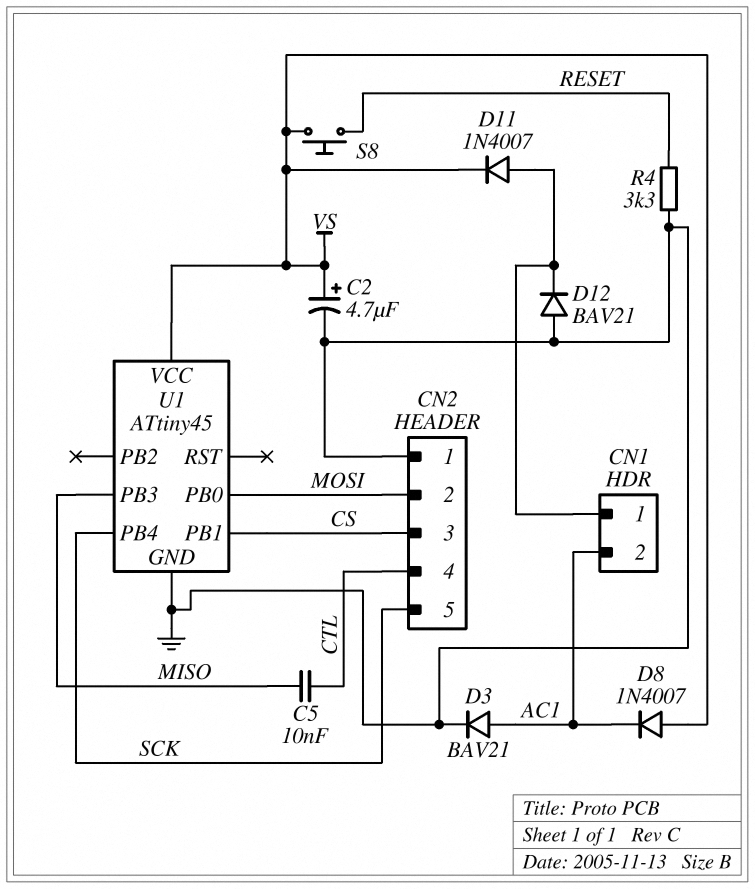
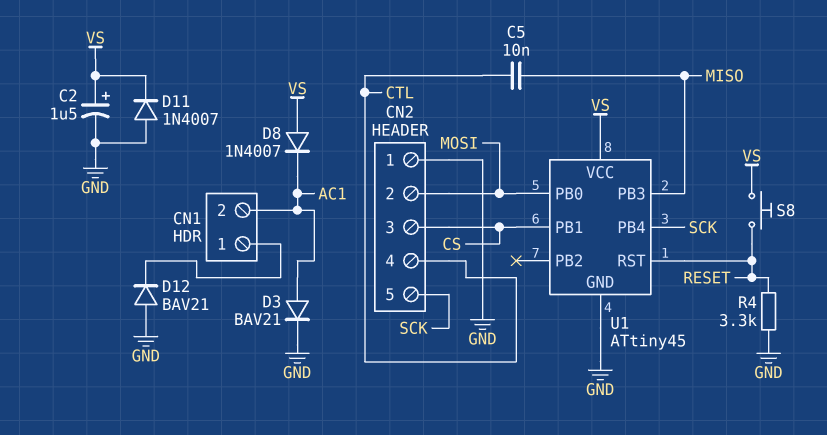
C2: 4.7uF (plus VS, minus GND) -> 1.5uF (plus VS, minus GND)
D11: diode 1N4007 (A CN1/1, K VS) -> diode 1N4007 (A GND, K VS)
U1 pin RST: none -> RESET

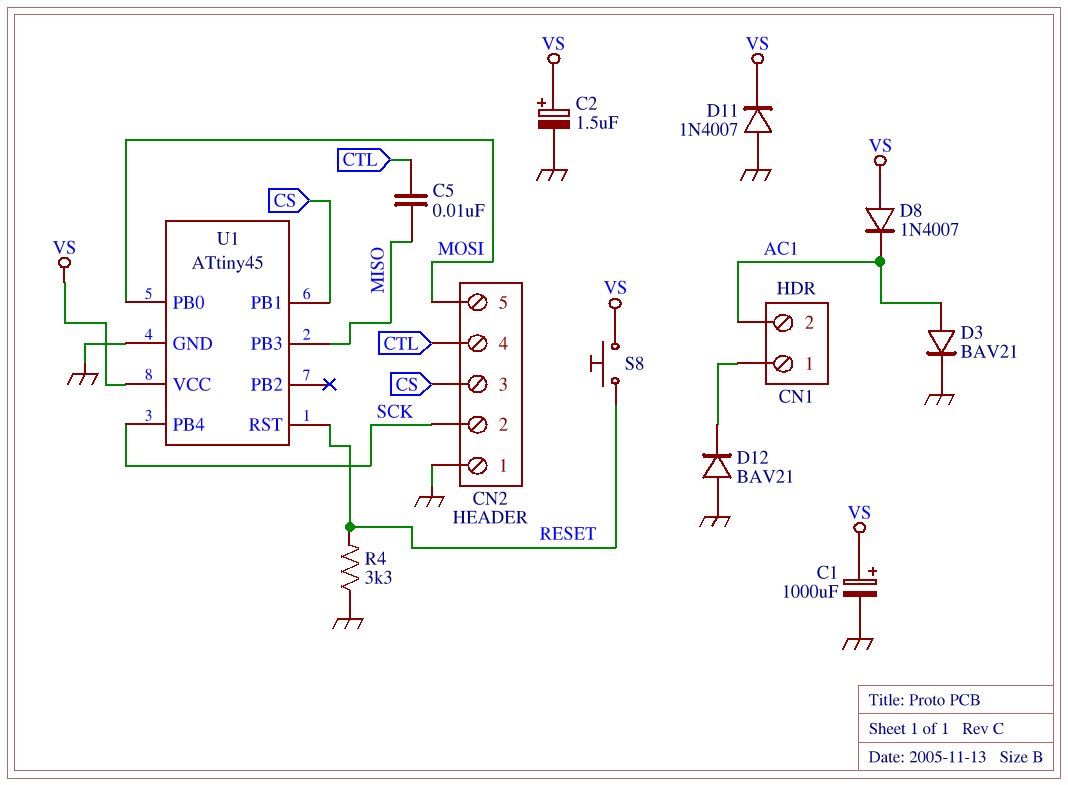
C1: none -> 1000uF (plus VS, minus GND)
CN2 pin 2: MOSI -> SCK
CN2 pin 5: SCK -> MOSI

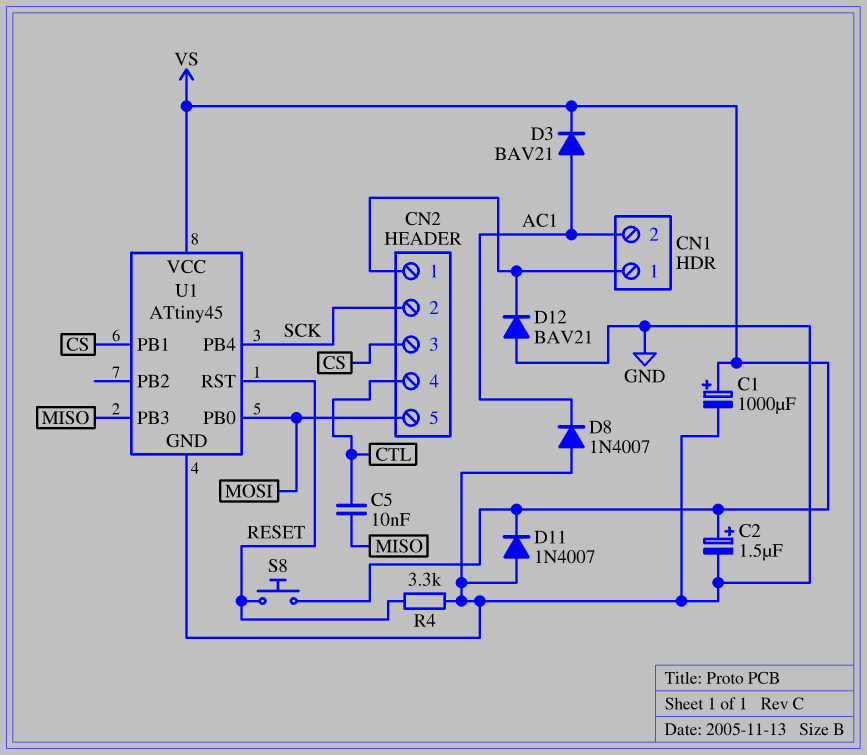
CN2 pin 1: GND -> CN1/1
D3: diode BAV21 (A AC1, K GND) -> diode BAV21 (A AC1, K VS)
D8: diode 1N4007 (A VS, K AC1) -> diode 1N4007 (A GND, K AC1)

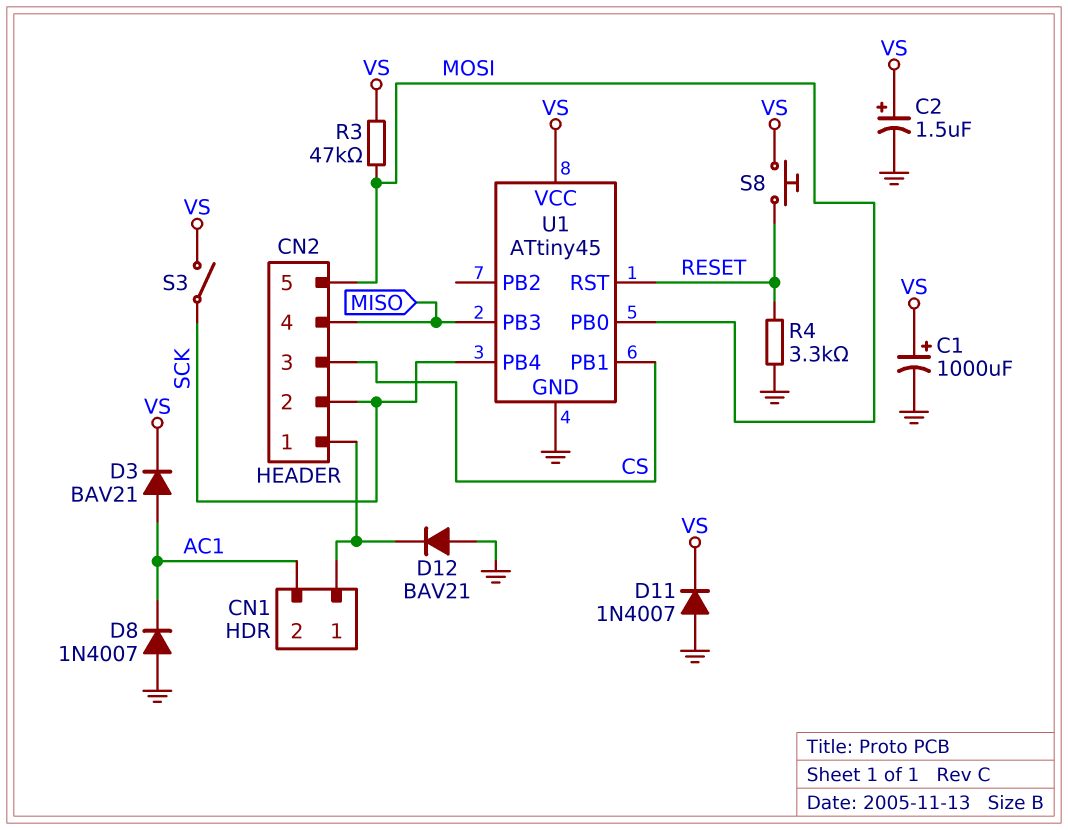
C5: 10nF (CTL, MISO) -> none
CN2 pin 4: CTL -> MISO
R3: none -> 47k (MOSI, VS)
S3: none -> switch (SCK, VS)

